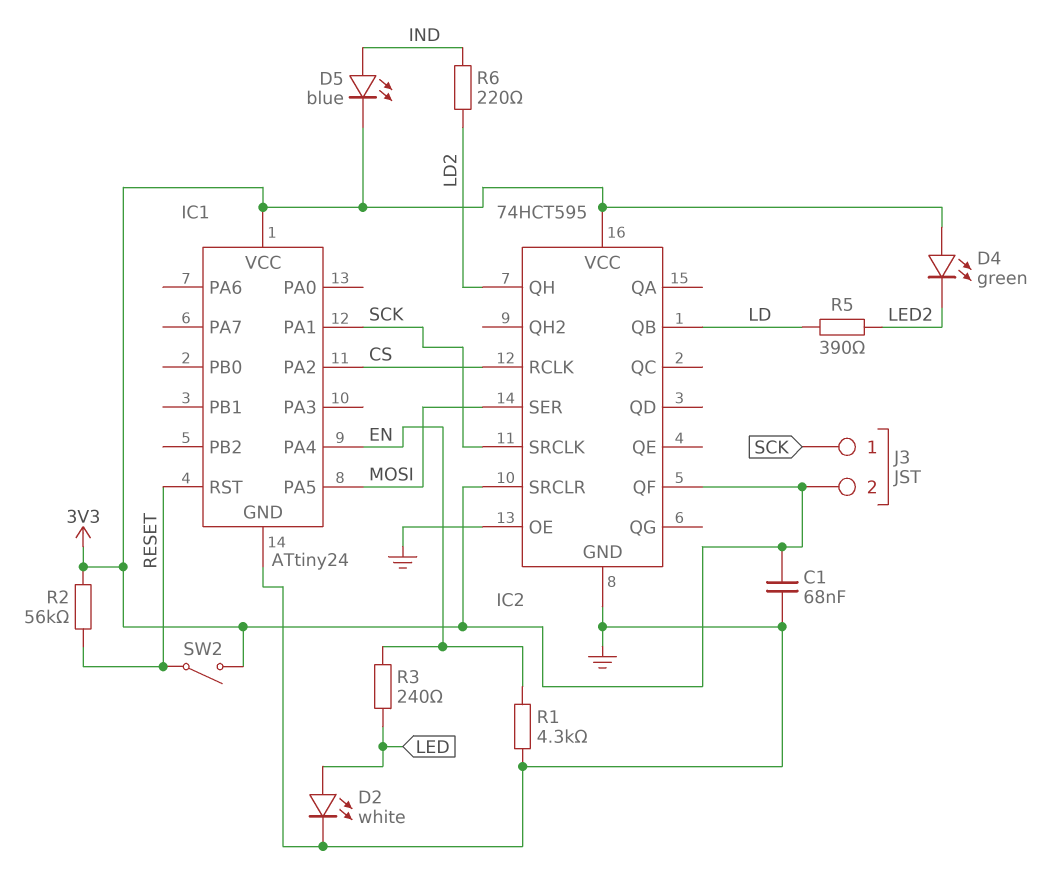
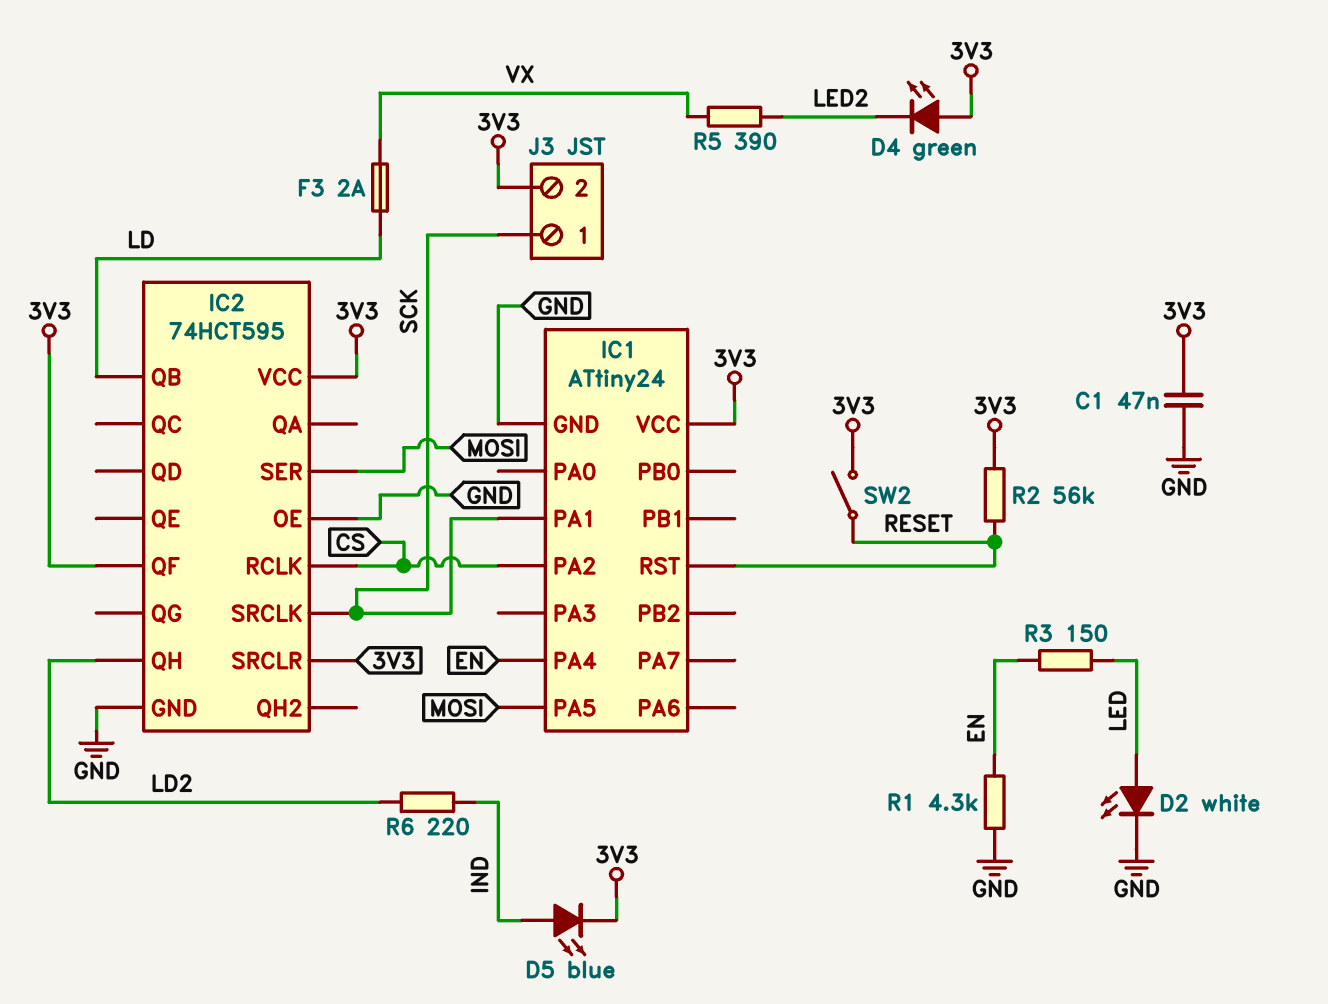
C1: 68nF (3V3, GND) -> 47nF (3V3, GND)
F3: none -> 2A (LD, VX)
R3: 240 (EN, LED) -> 150 (EN, LED)
R5: 390 (LD, LED2) -> 390 (LED2, VX)

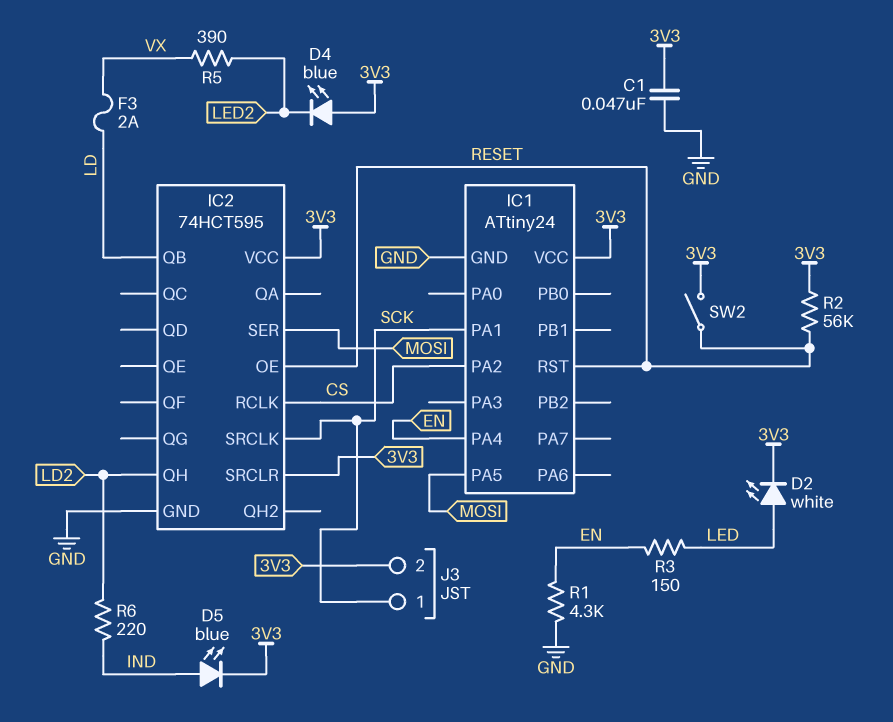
D2: LED white (A LED, K GND) -> LED white (A LED, K 3V3)
D4: LED green (A 3V3, K LED2) -> LED blue (A 3V3, K LED2)
IC2 pin OE: GND -> RESET
IC2 pin QF: 3V3 -> none

